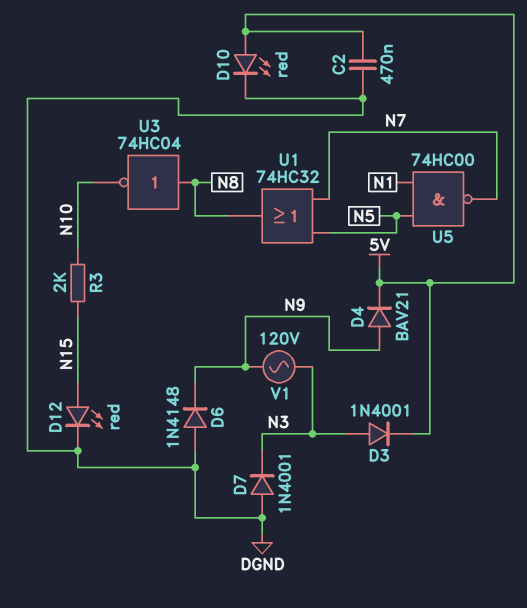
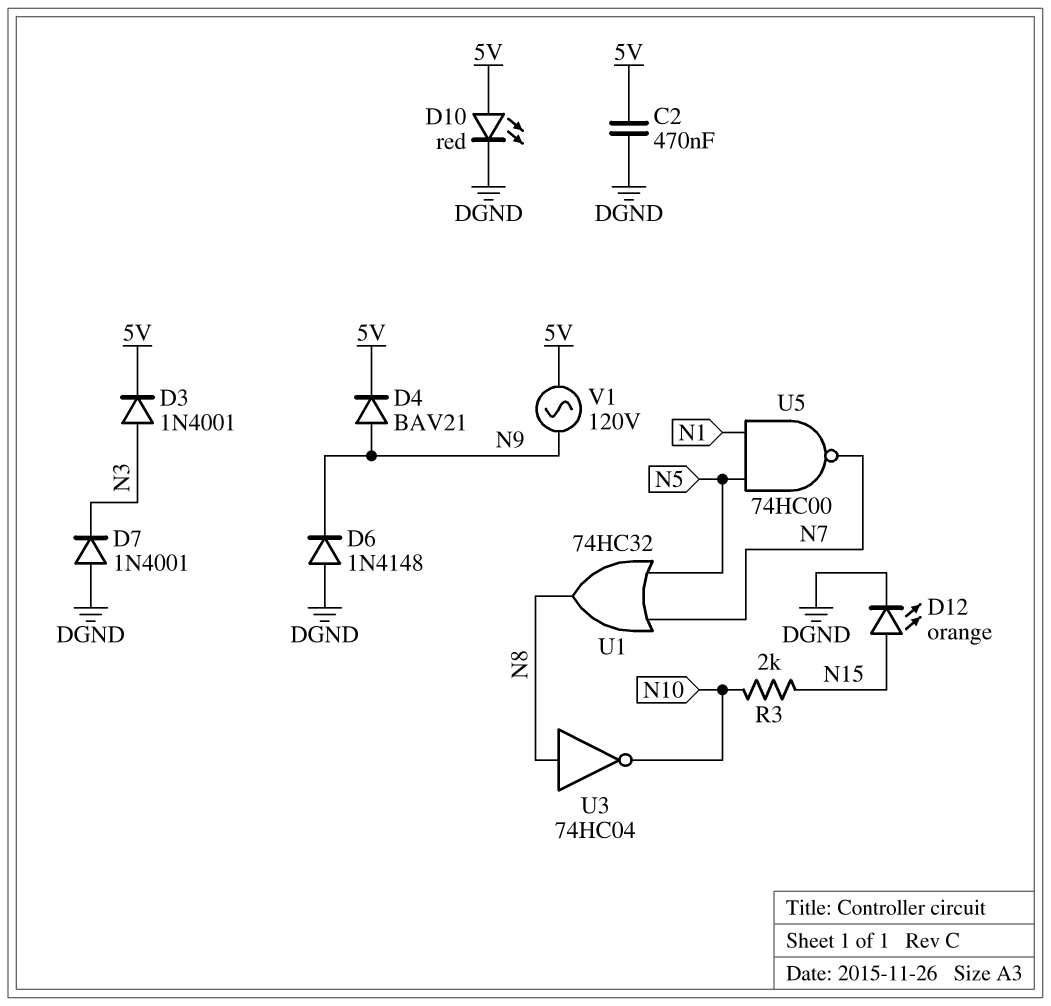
D12: LED red (A N15, K DGND) -> LED orange (A N15, K DGND)
V1: AC 120V (N3, N9) -> AC 120V (5V, N9)

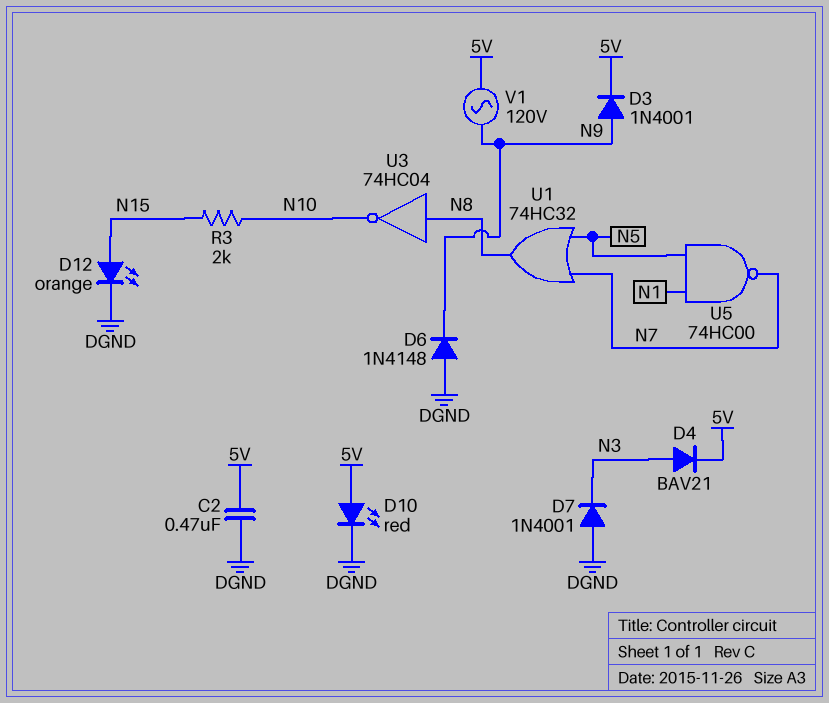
D3: diode 1N4001 (A N3, K 5V) -> diode 1N4001 (A N9, K 5V)
D4: diode BAV21 (A N9, K 5V) -> diode BAV21 (A N3, K 5V)

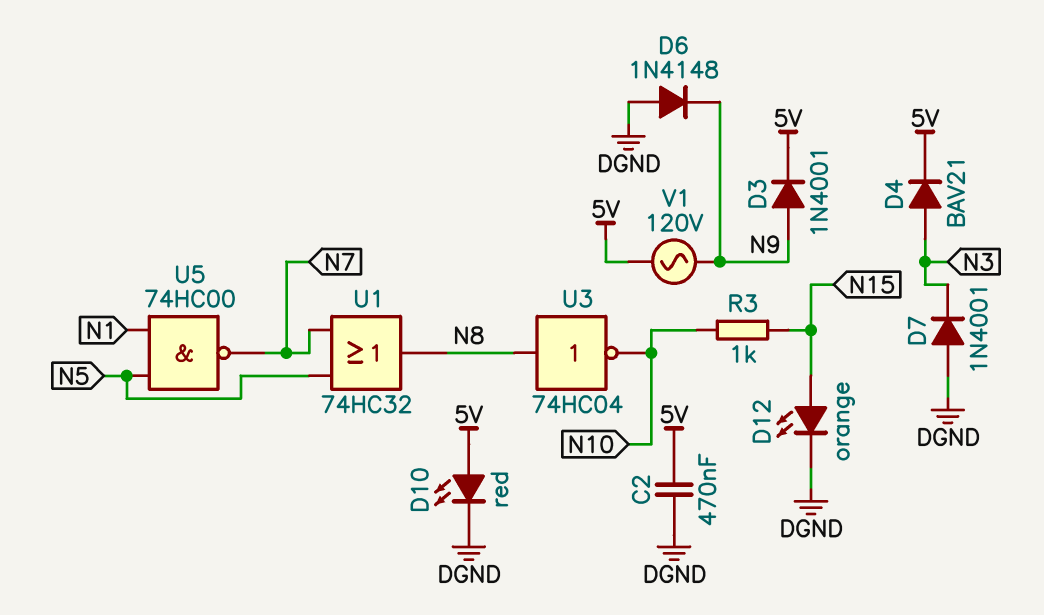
R3: 2k (N10, N15) -> 1k (N10, N15)

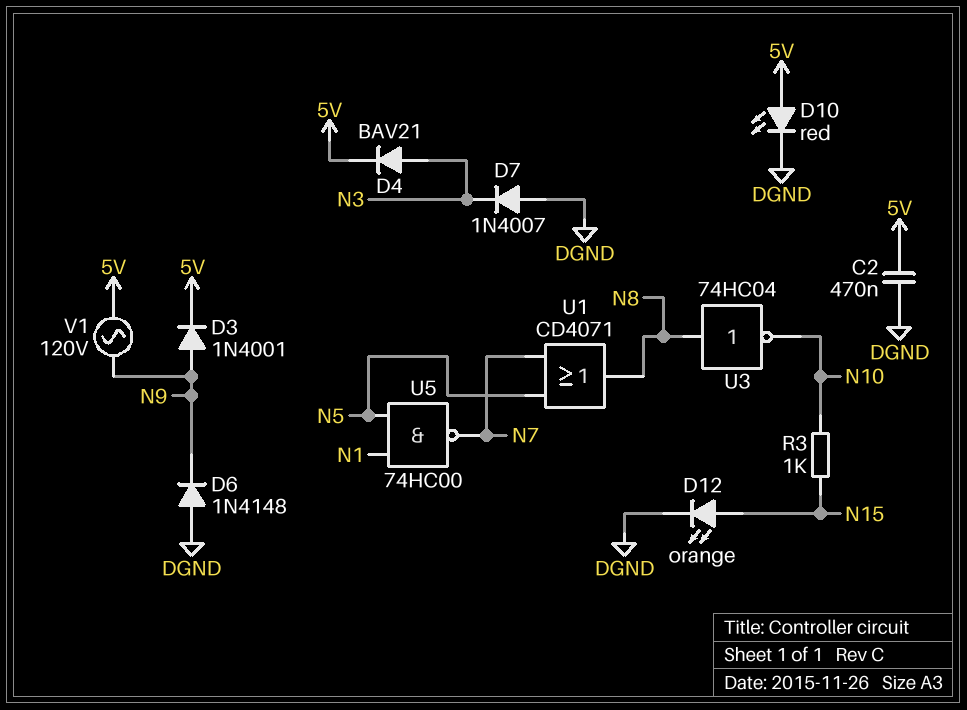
D7: diode 1N4001 (A DGND, K N3) -> diode 1N4007 (A DGND, K N3)
U1: OR 74HC32 (in N5, in N7, out N8) -> OR CD4071 (in N5, in N7, out N8)

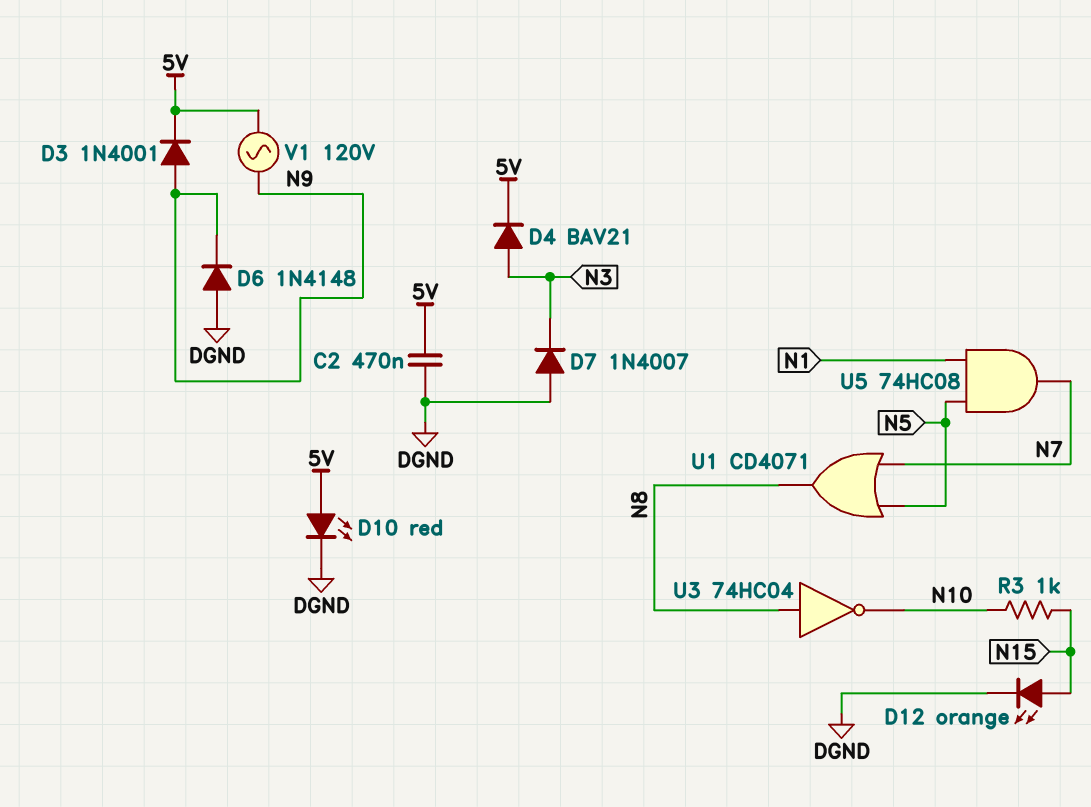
U5: NAND 74HC00 (in N1, in N5, out N7) -> AND 74HC08 (in N1, in N5, out N7)

